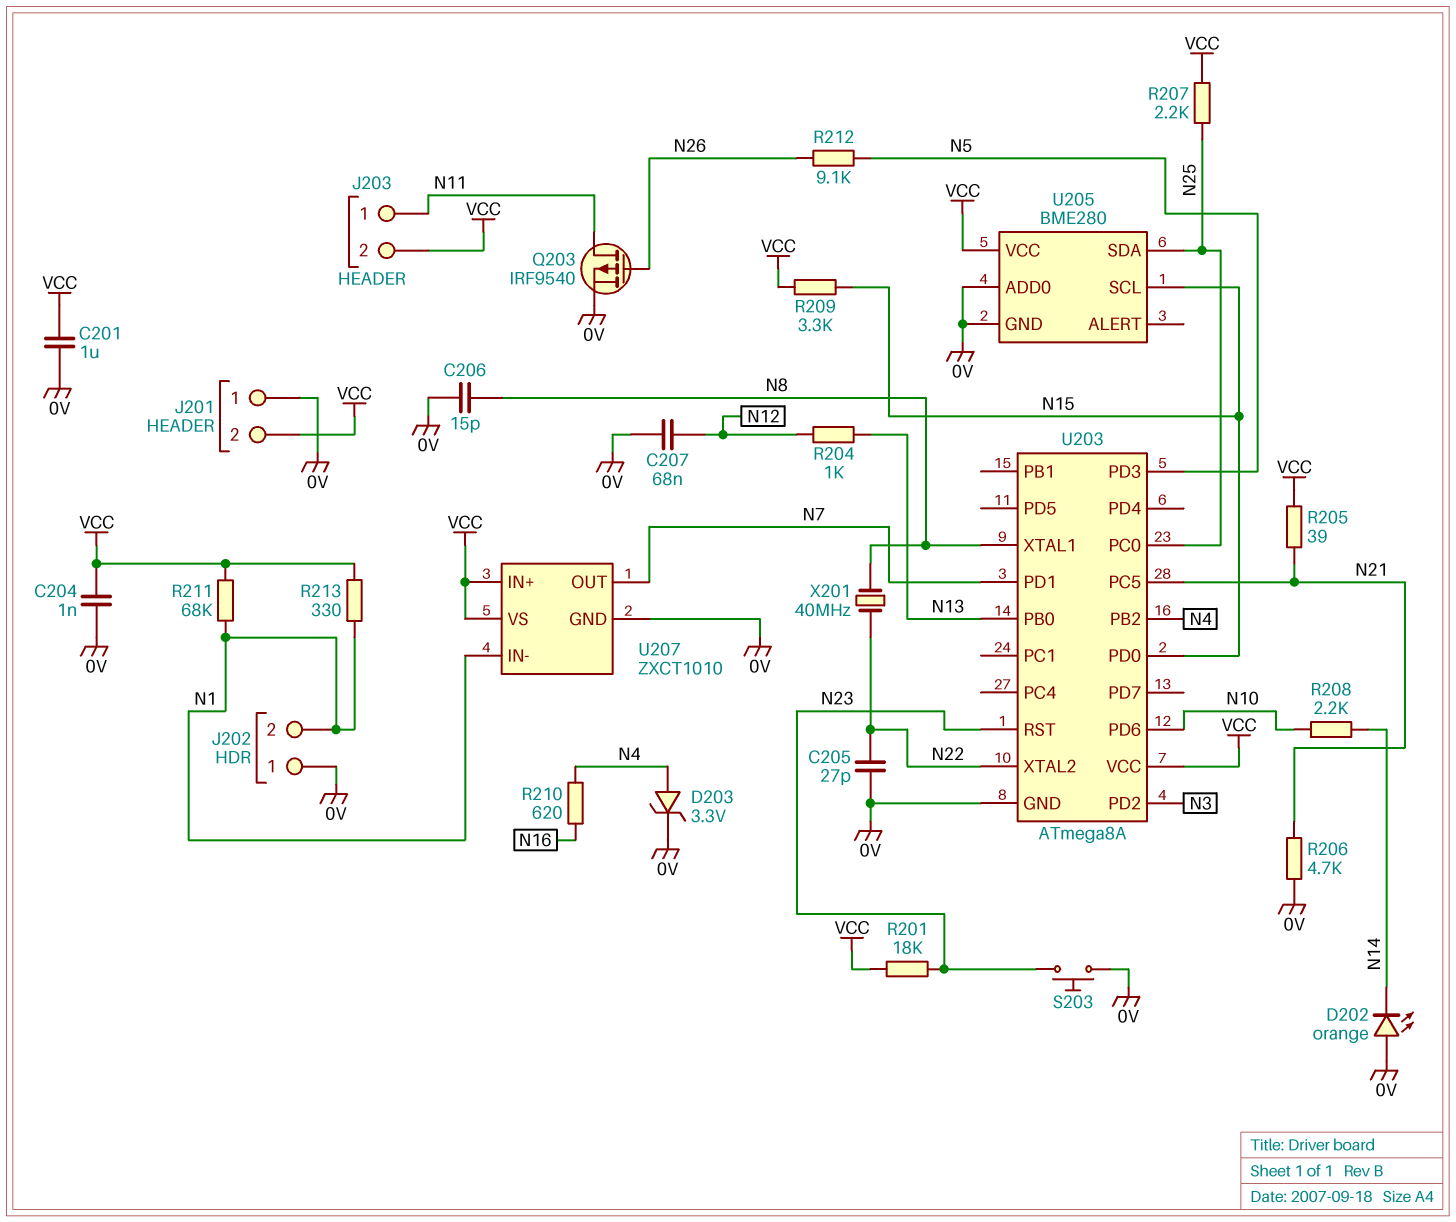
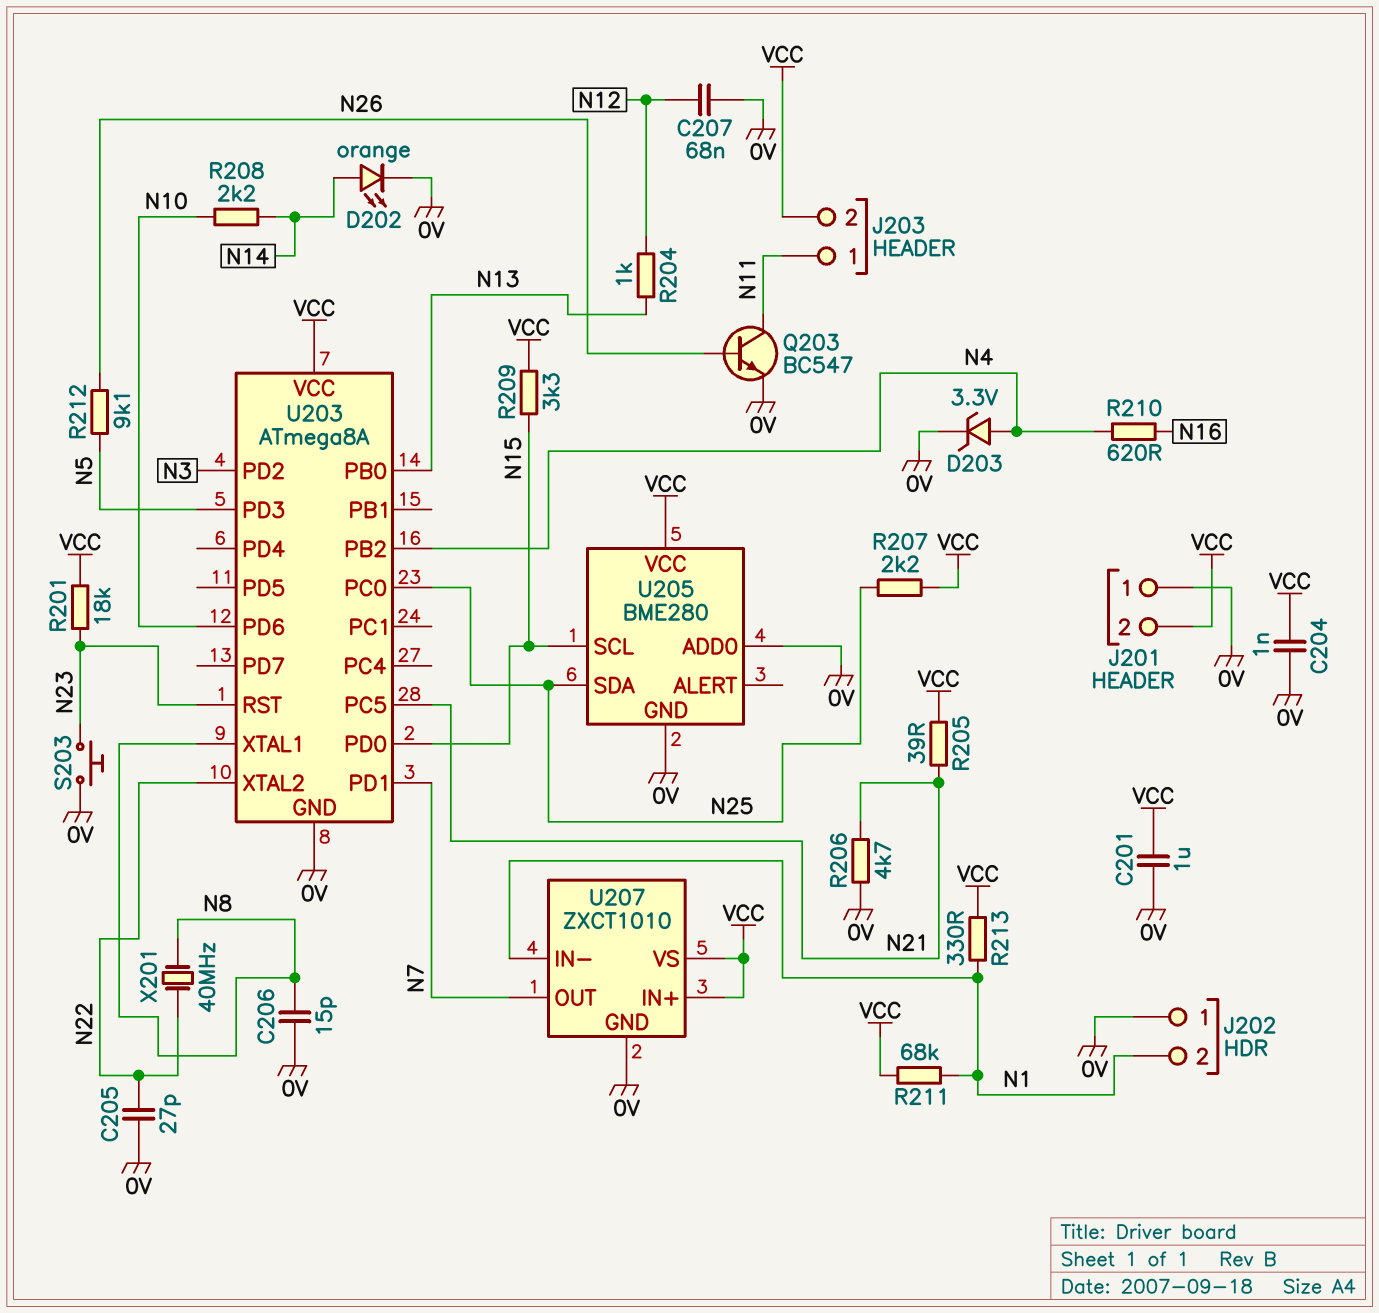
D202: LED orange (A 0V, K N14) -> LED orange (A N14, K 0V)
Q203: PMOS IRF9540 (G N26, D N11, S 0V) -> NPN BC547 (B N26, C N11, E 0V)

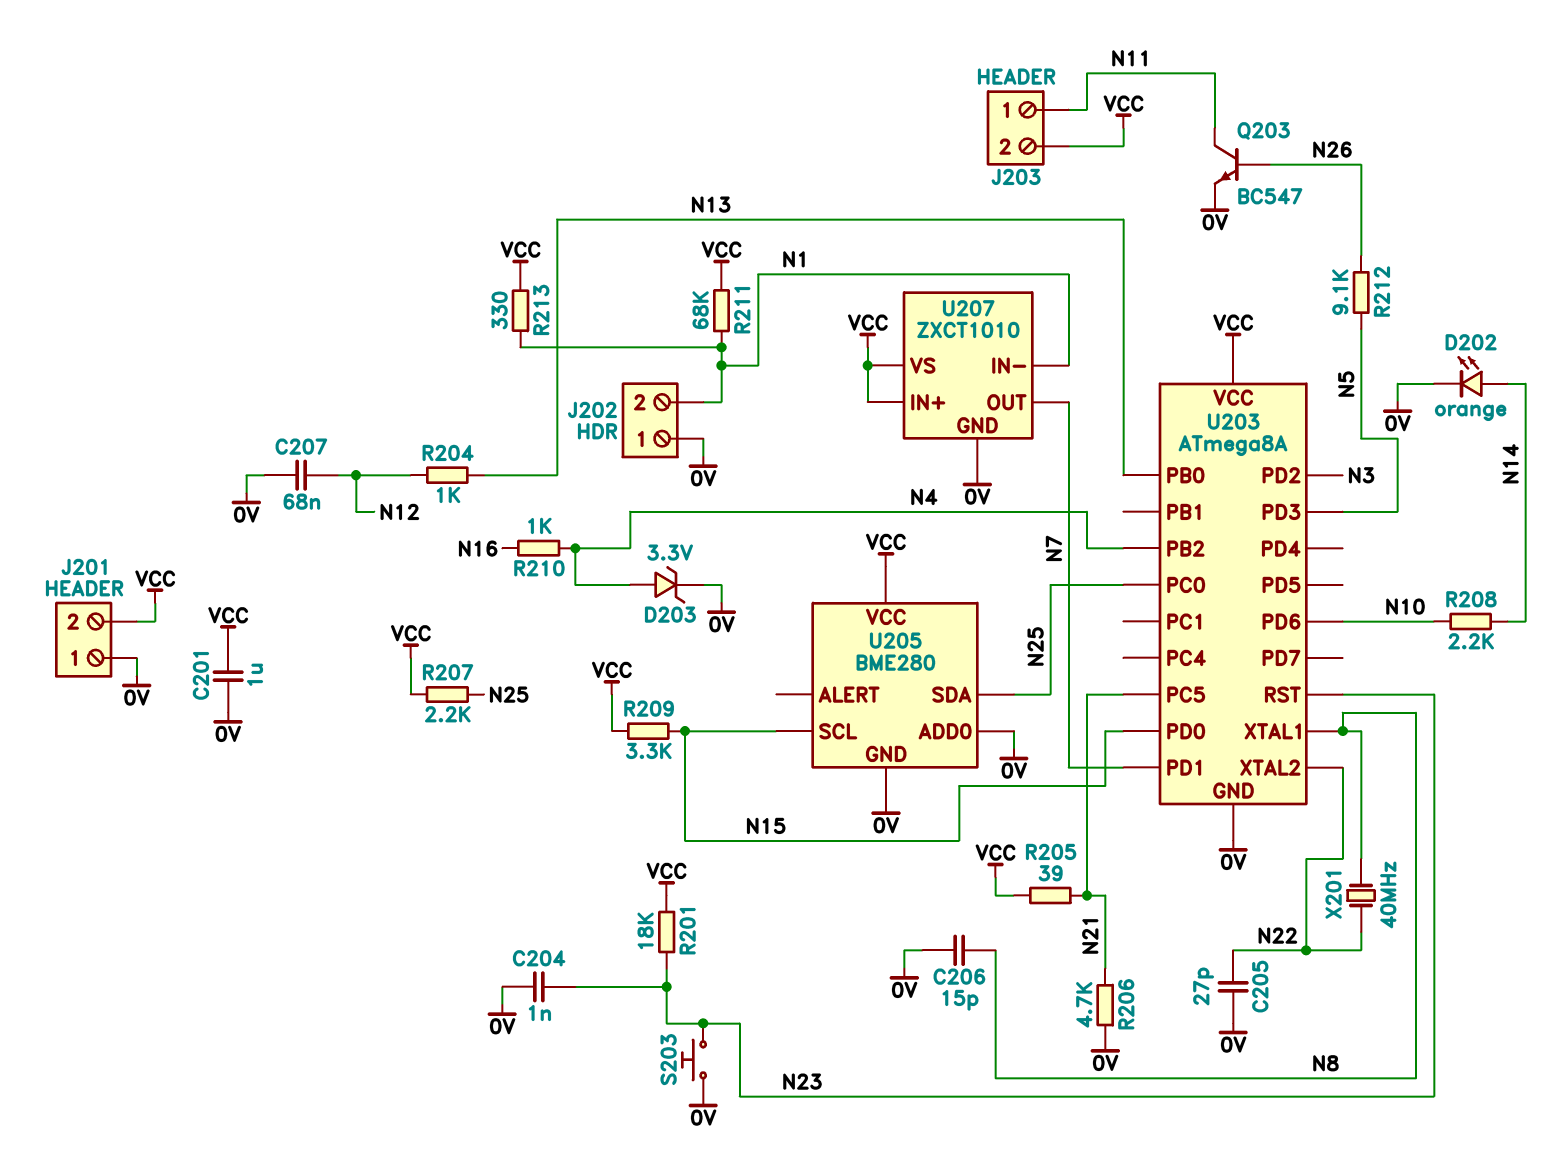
C204: 1nF (0V, VCC) -> 1nF (0V, N23)
R210: 620 (N4, N16) -> 1k (N4, N16)

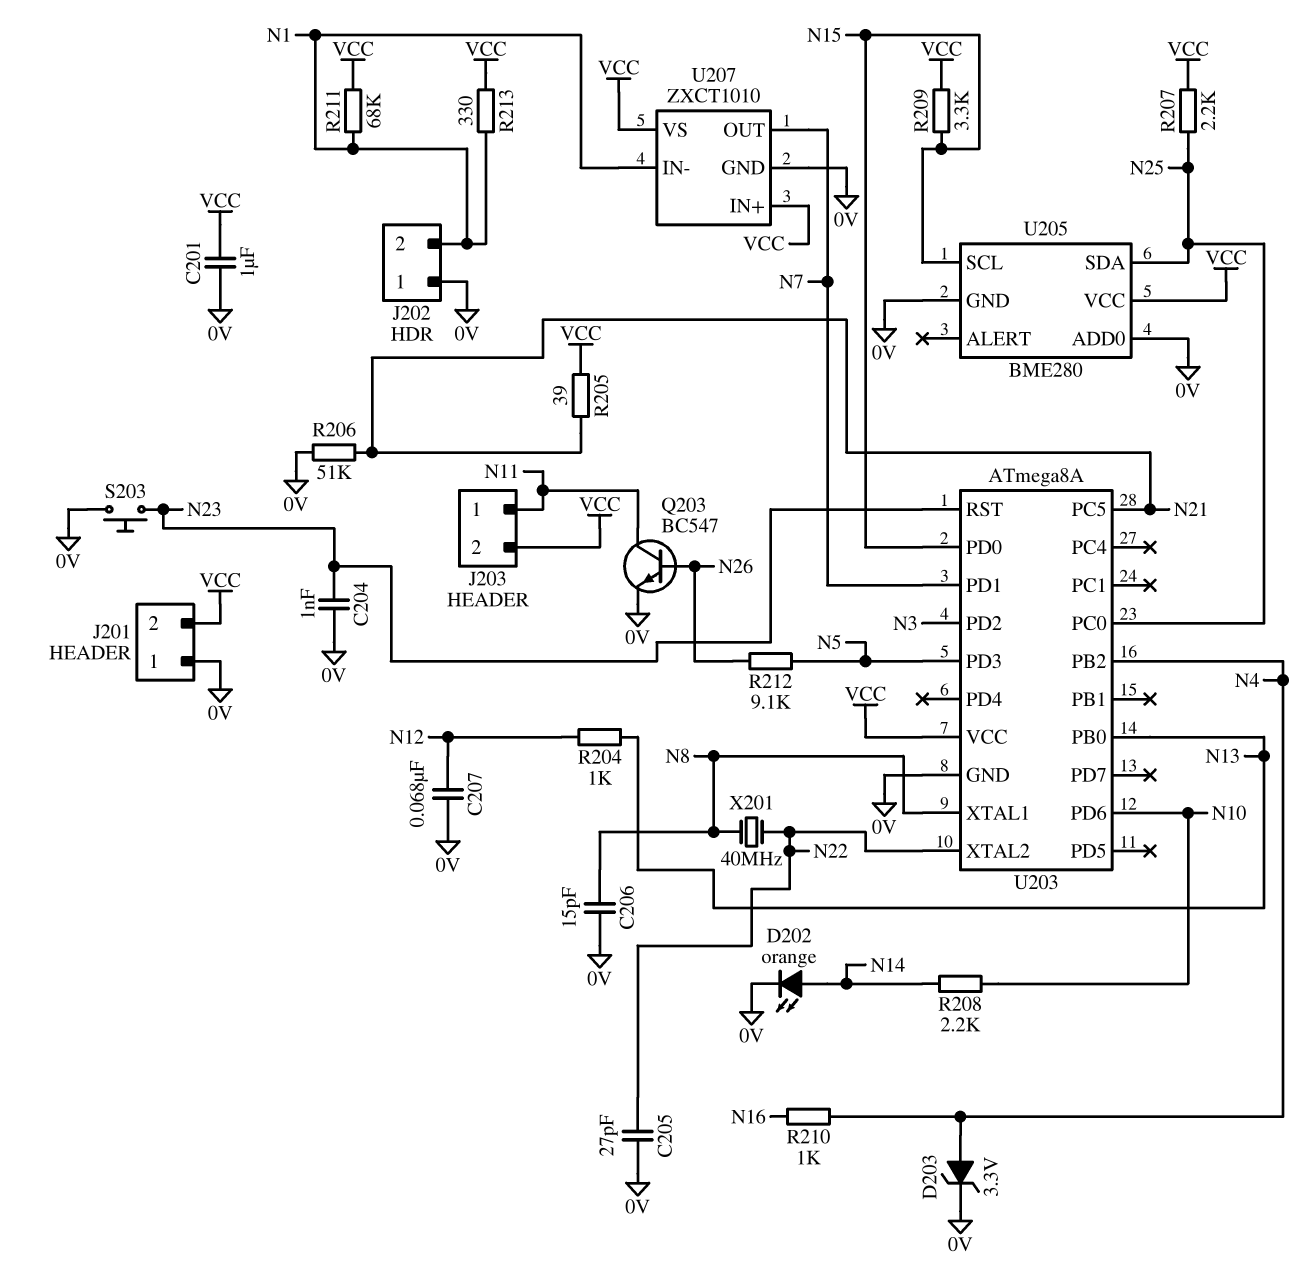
R201: 18k (N23, VCC) -> none
R206: 4.7k (0V, N21) -> 51k (0V, N21)

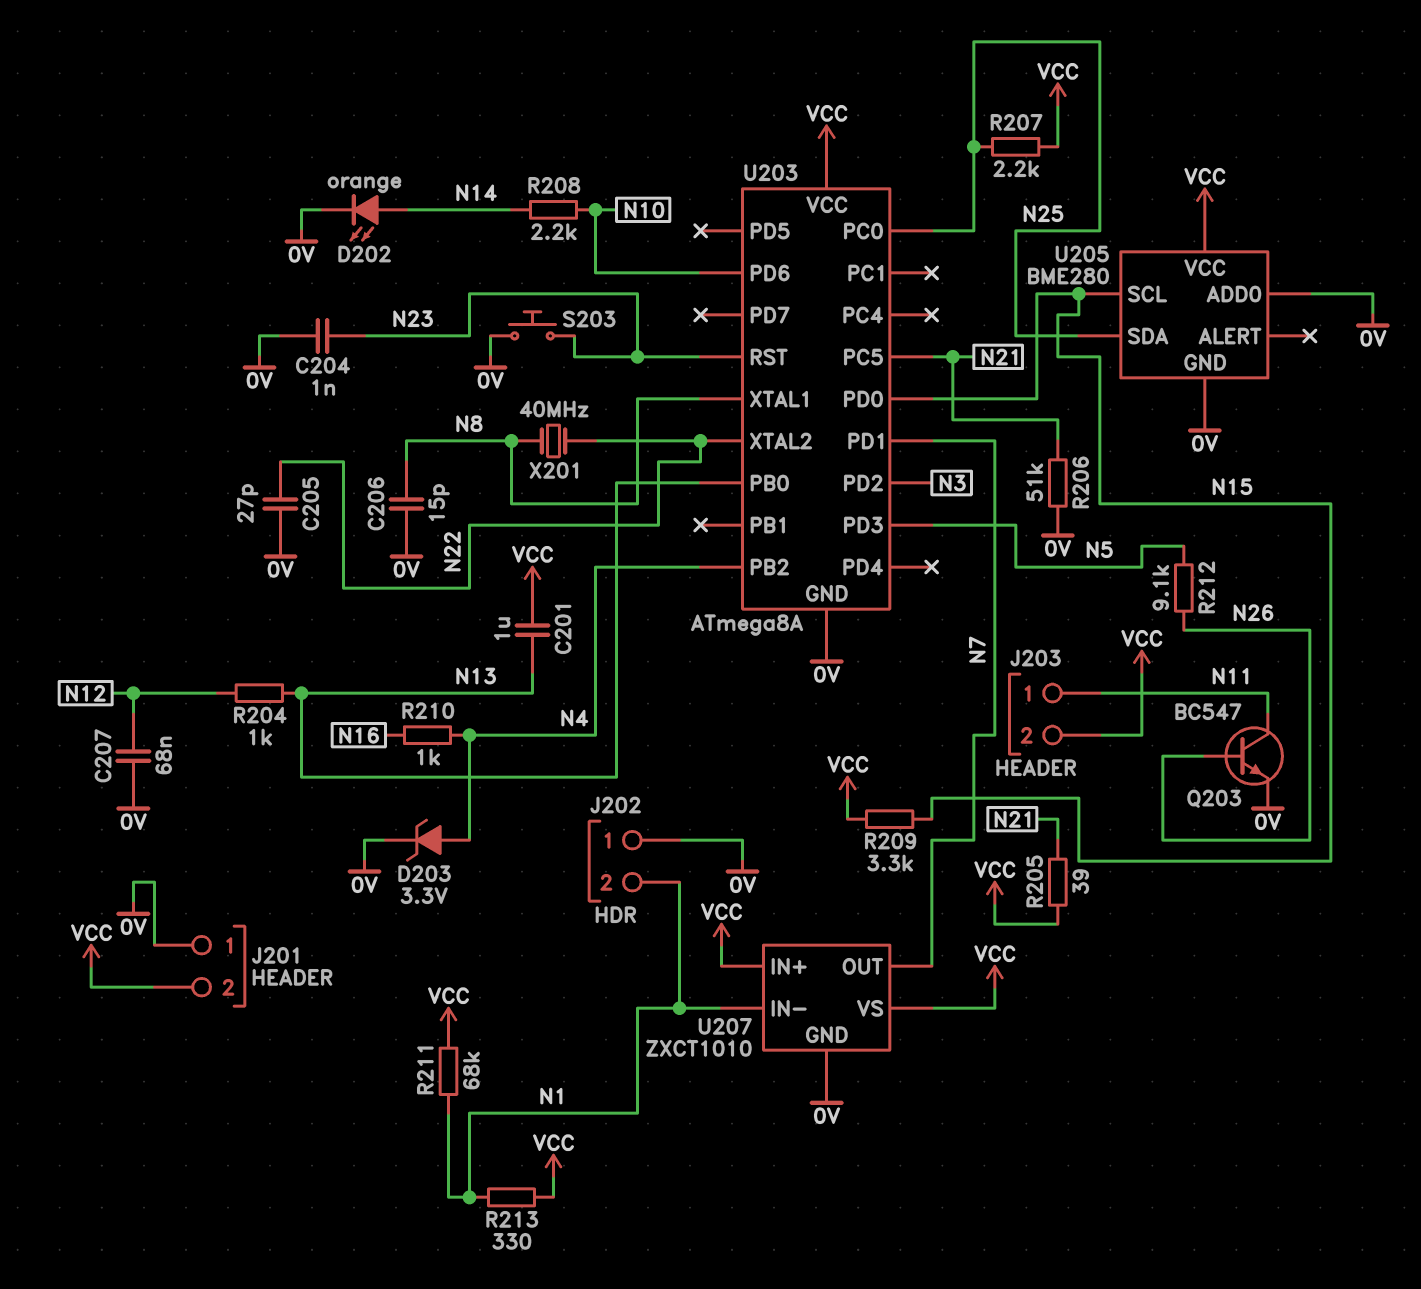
C201: 1uF (0V, VCC) -> 1uF (N13, VCC)

